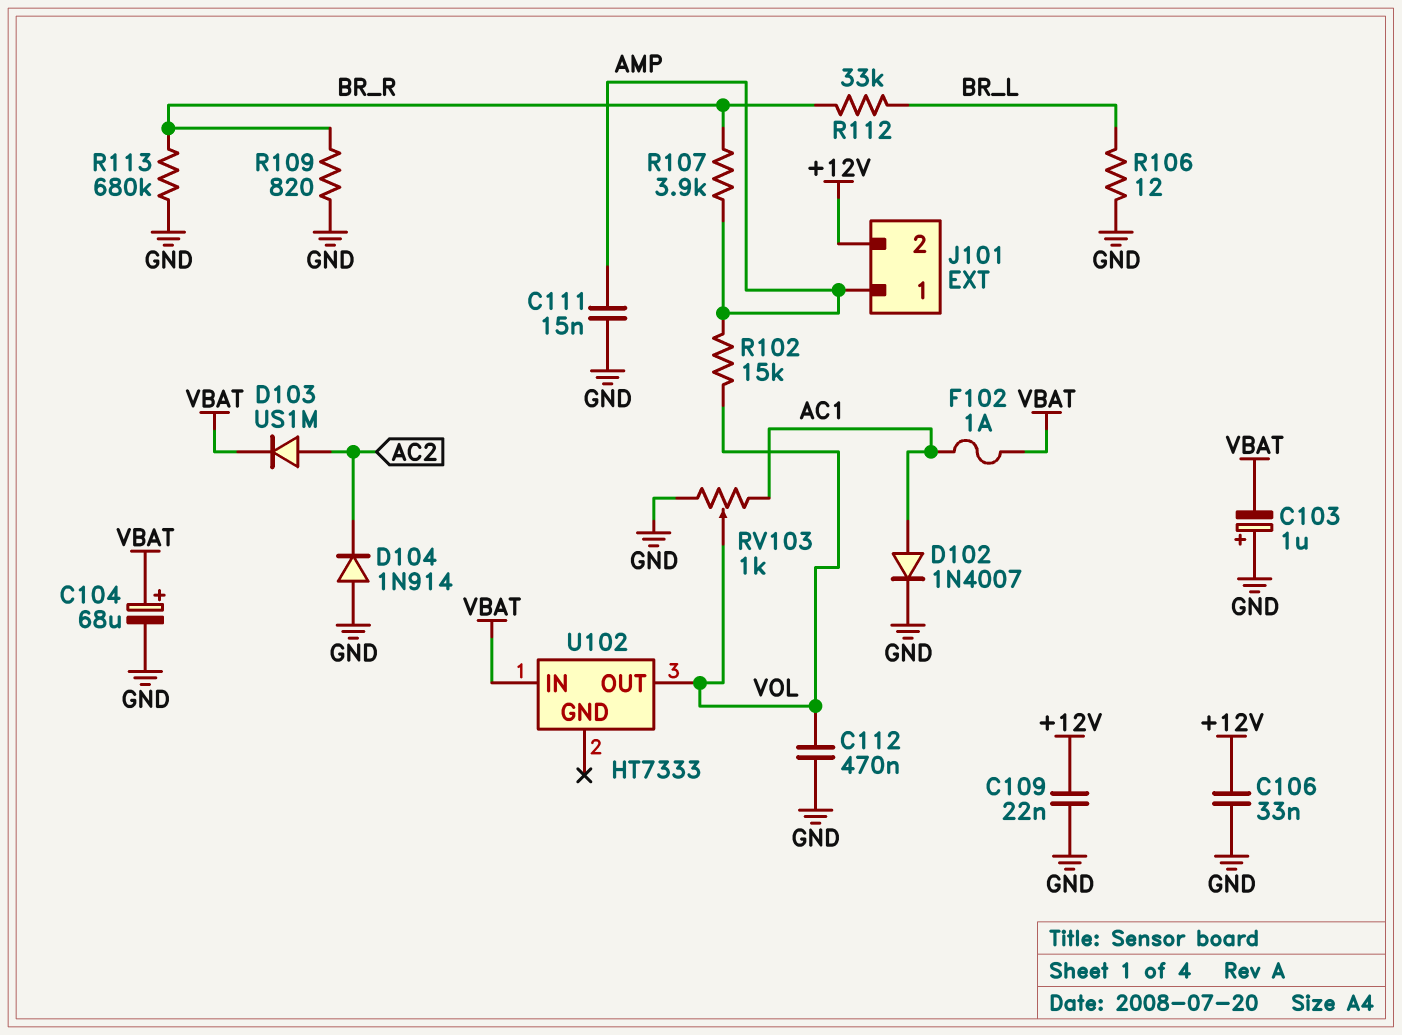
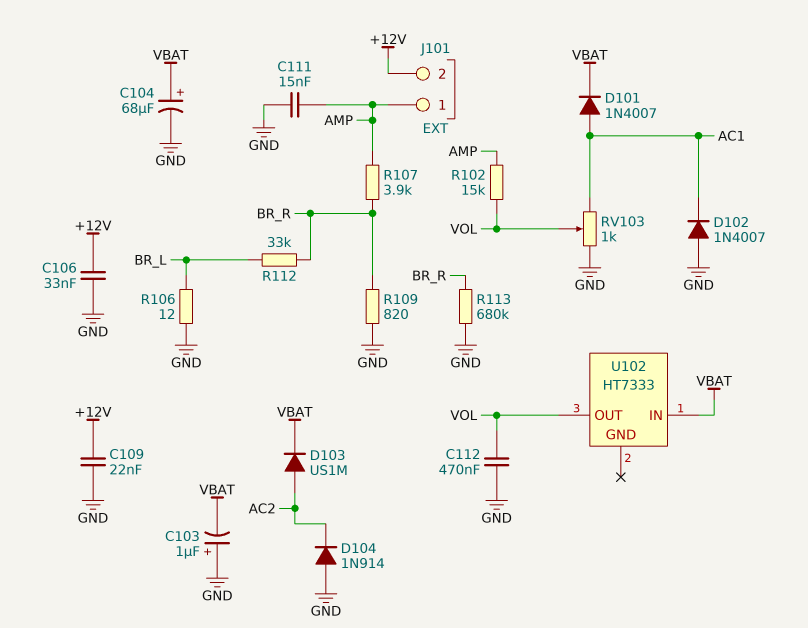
D101: none -> diode 1N4007 (A AC1, K VBAT)
D102: diode 1N4007 (A AC1, K GND) -> diode 1N4007 (A GND, K AC1)
F102: 1A (AC1, VBAT) -> none

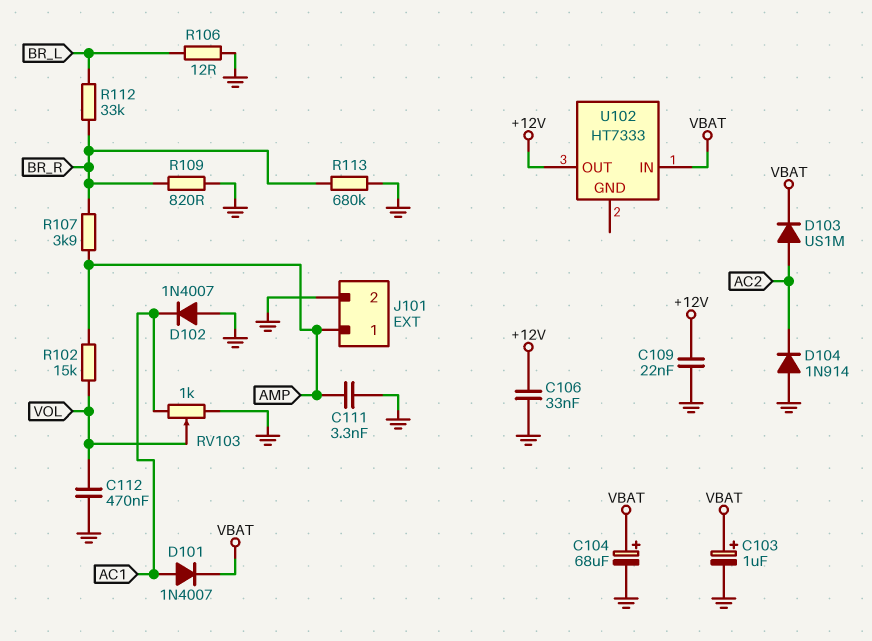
C103: 1uF (plus GND, minus VBAT) -> 1uF (plus VBAT, minus GND)
C111: 15nF (AMP, GND) -> 3.3nF (AMP, GND)
J101 pin 2: +12V -> GND
U102 pin OUT: VOL -> +12V

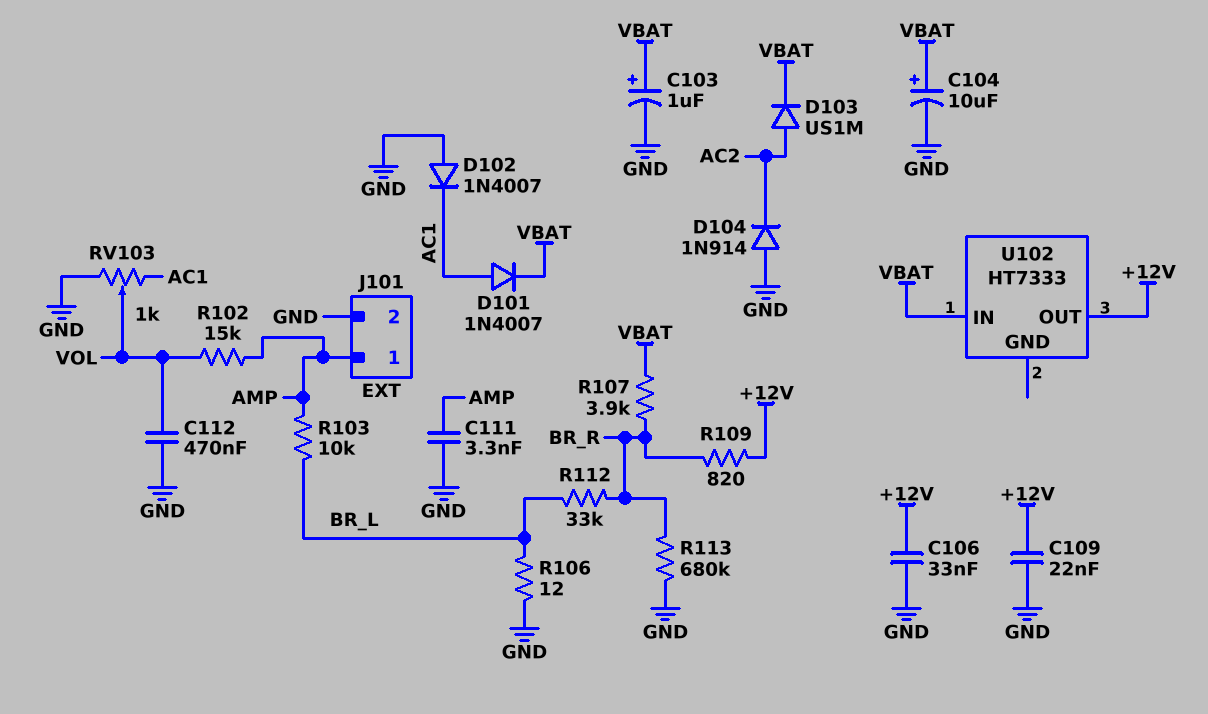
C104: 68uF (plus VBAT, minus GND) -> 10uF (plus VBAT, minus GND)
R103: none -> 10k (AMP, BR_L)
R107: 3.9k (AMP, BR_R) -> 3.9k (BR_R, VBAT)
R109: 820 (BR_R, GND) -> 820 (+12V, BR_R)

